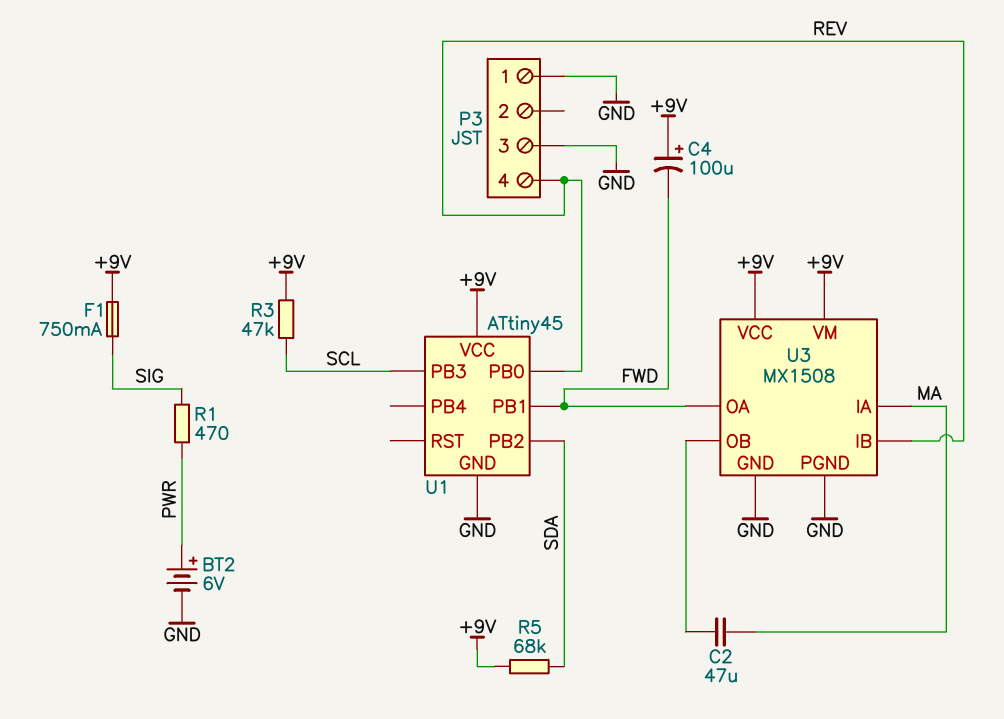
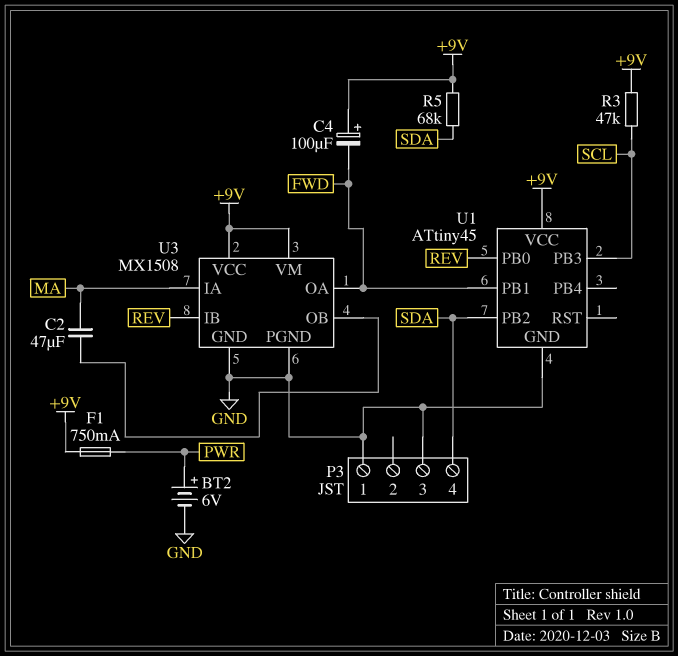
F1: 750mA (+9V, SIG) -> 750mA (+9V, PWR)
P3 pin 4: REV -> SDA
R1: 470 (PWR, SIG) -> none

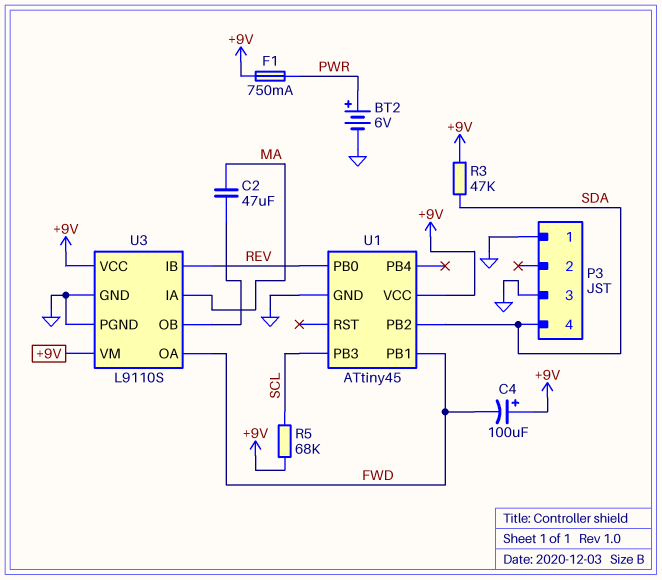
R3: 47k (+9V, SCL) -> 47k (+9V, SDA)
R5: 68k (+9V, SDA) -> 68k (+9V, SCL)
U3: MX1508 -> L9110S

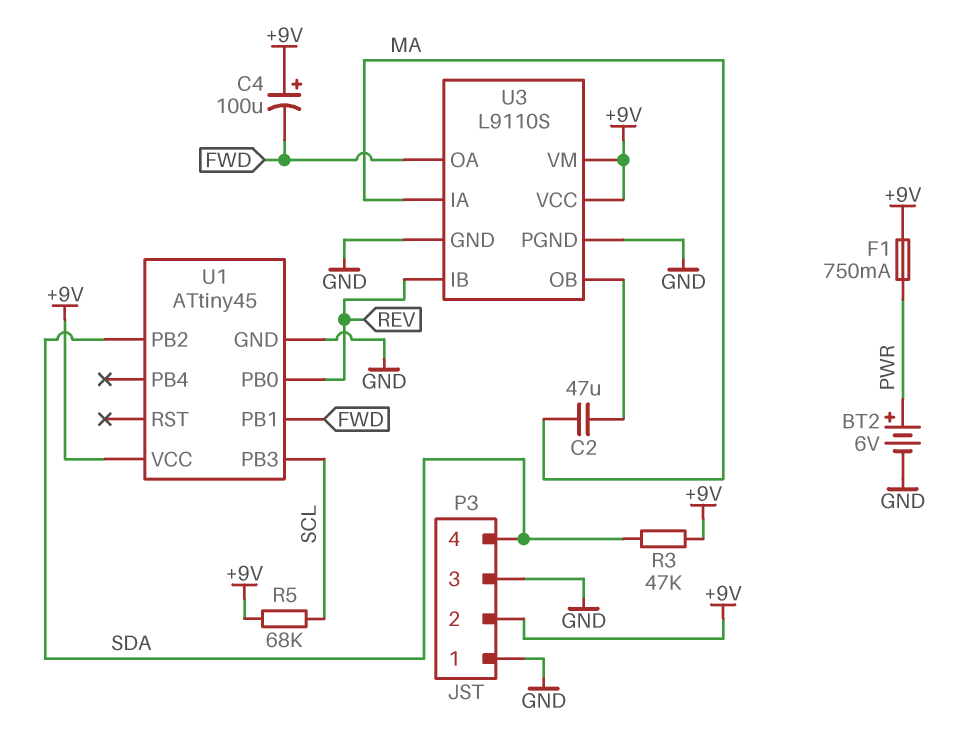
P3 pin 2: none -> +9V

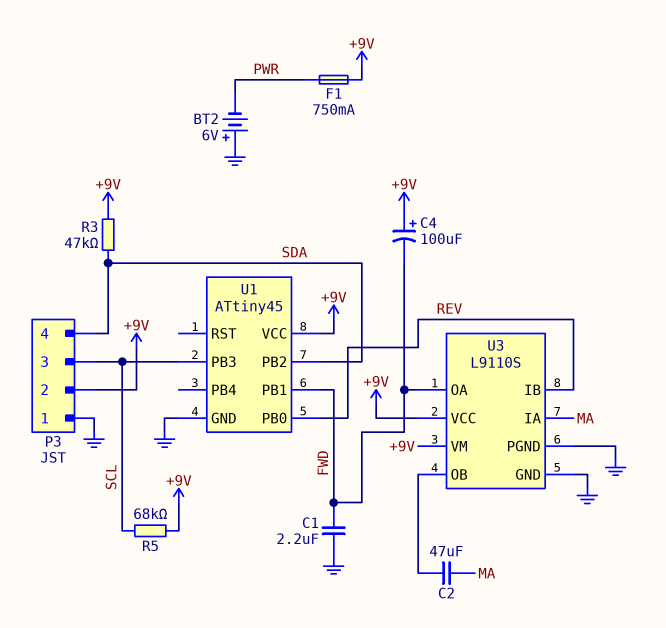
BT2: 6V (plus PWR, minus GND) -> 6V (plus GND, minus PWR)
C1: none -> 2.2uF (FWD, GND)
P3 pin 3: GND -> SCL

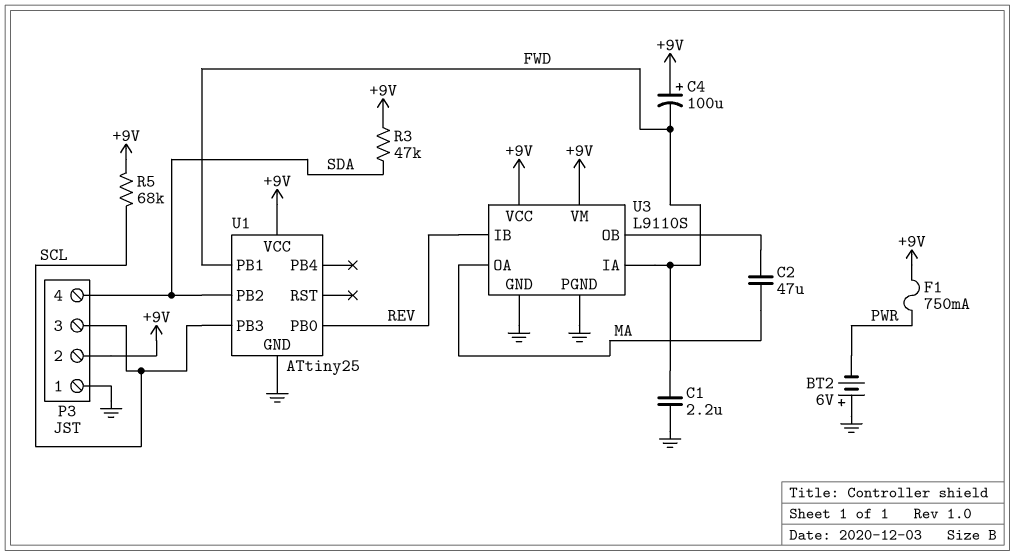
U1: ATtiny45 -> ATtiny25
U3 pin IA: MA -> FWD
U3 pin OA: FWD -> MA

